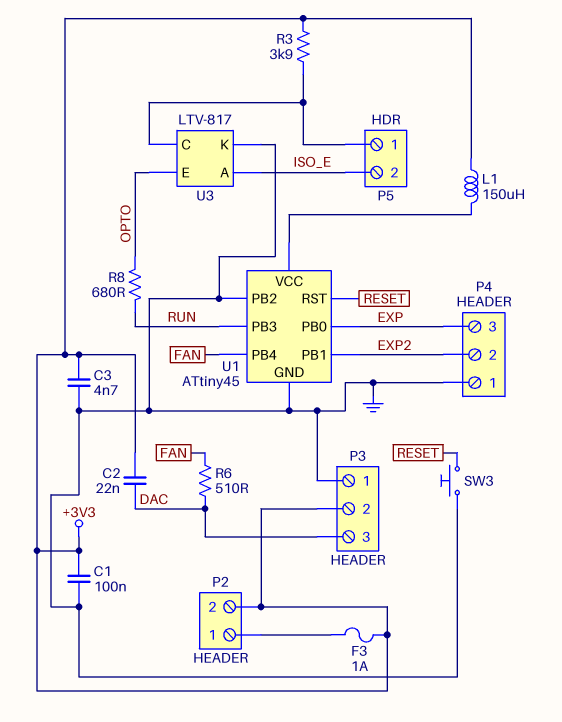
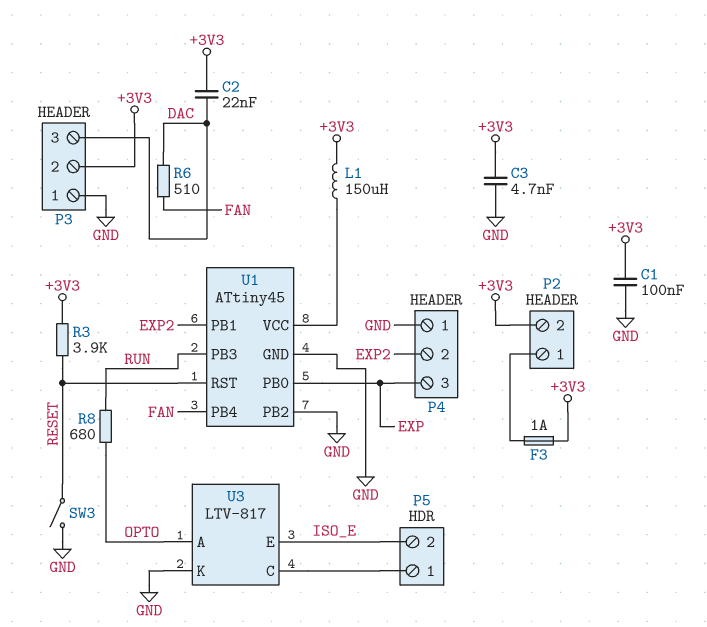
R3: 3.9k (+3V3, P5/1) -> 3.9k (+3V3, RESET)
SW3: button (GND, RESET) -> switch (GND, RESET)
U3 pin A: ISO_E -> OPTO
U3 pin E: OPTO -> ISO_E

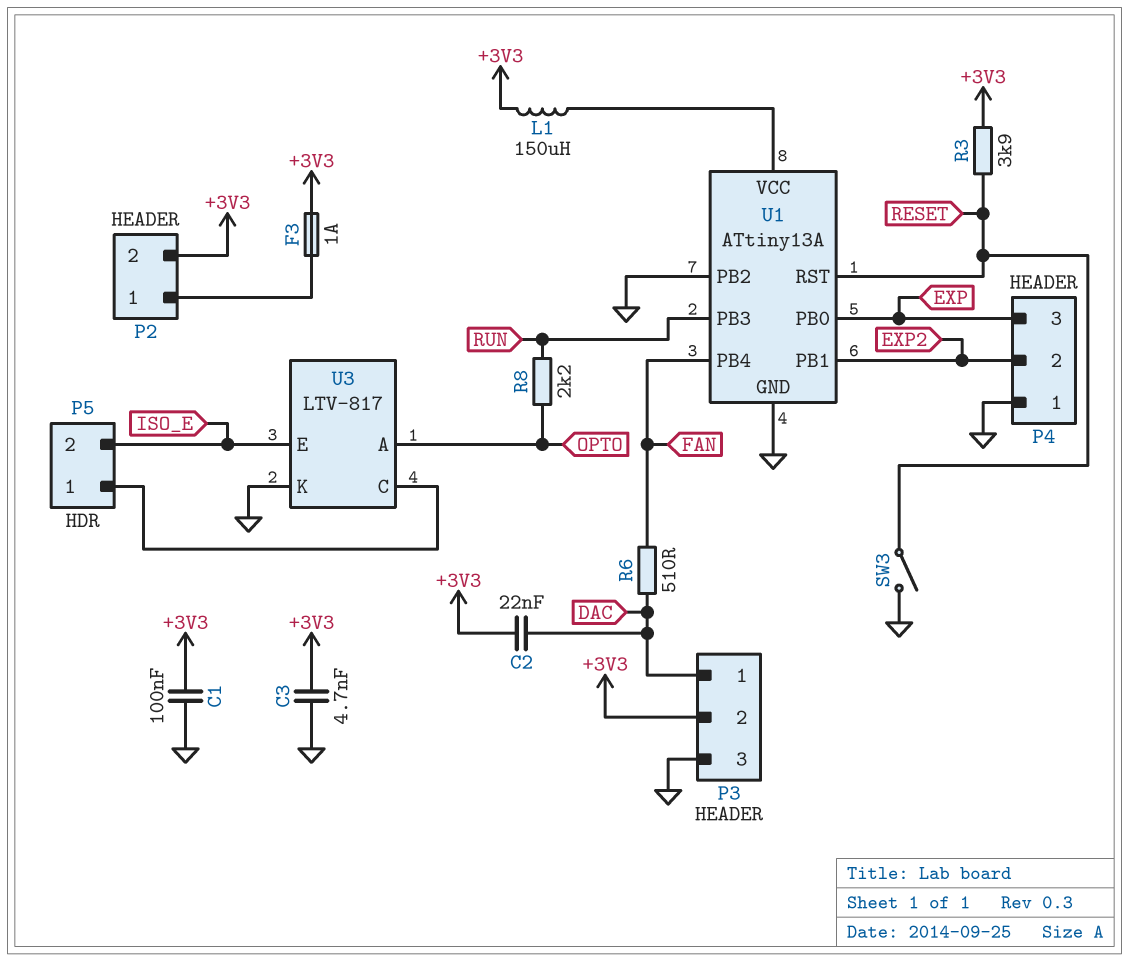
P3 pin 1: GND -> DAC
P3 pin 3: DAC -> GND
R8: 680 (OPTO, RUN) -> 2.2k (OPTO, RUN)
U1: ATtiny45 -> ATtiny13A

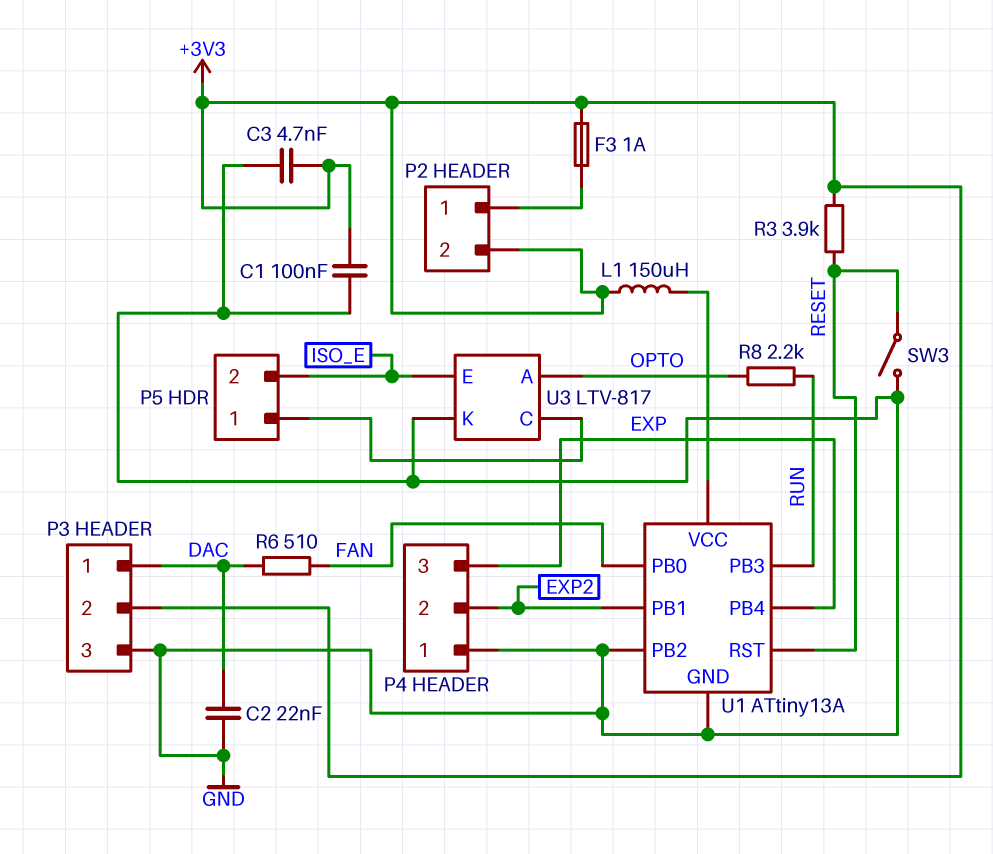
C2: 22nF (+3V3, DAC) -> 22nF (DAC, GND)
U1 pin PB0: EXP -> FAN
U1 pin PB4: FAN -> EXP

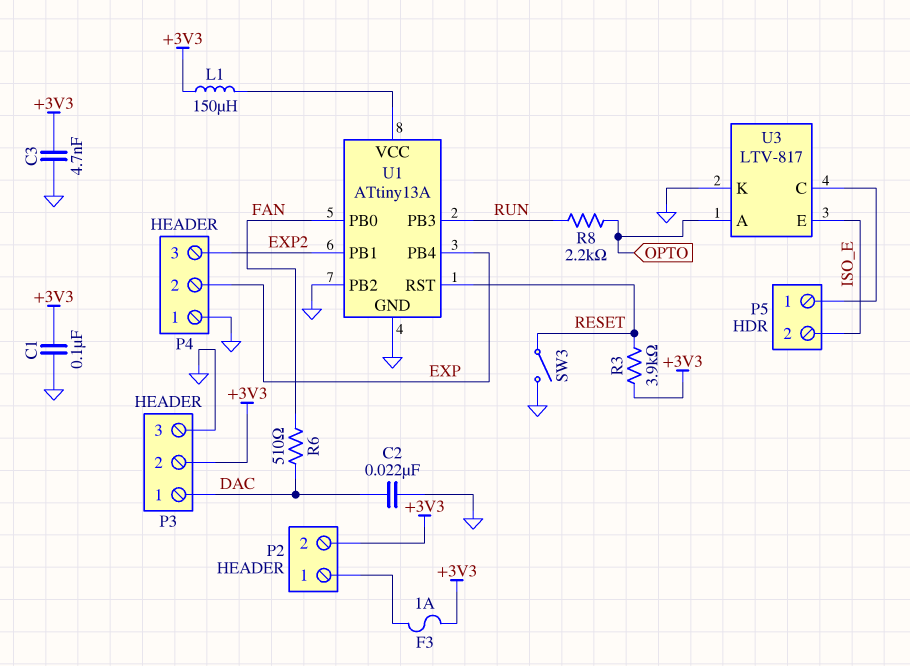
P4 pin 2: EXP2 -> EXP
P4 pin 3: EXP -> EXP2

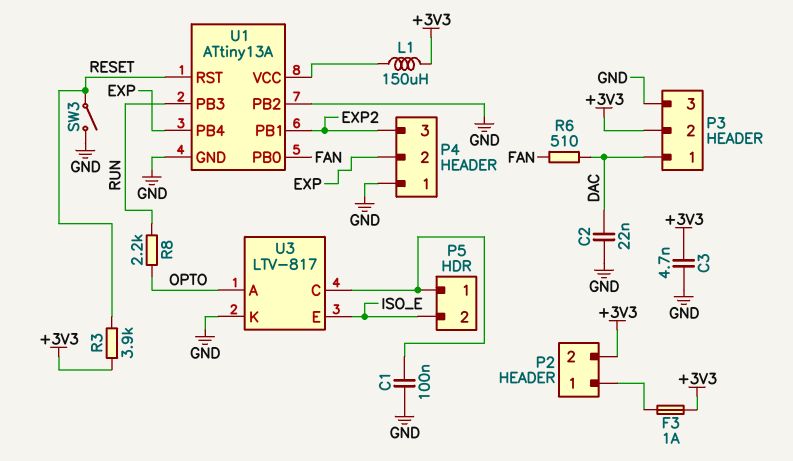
C1: 100nF (+3V3, GND) -> 100nF (GND, P5/1)

